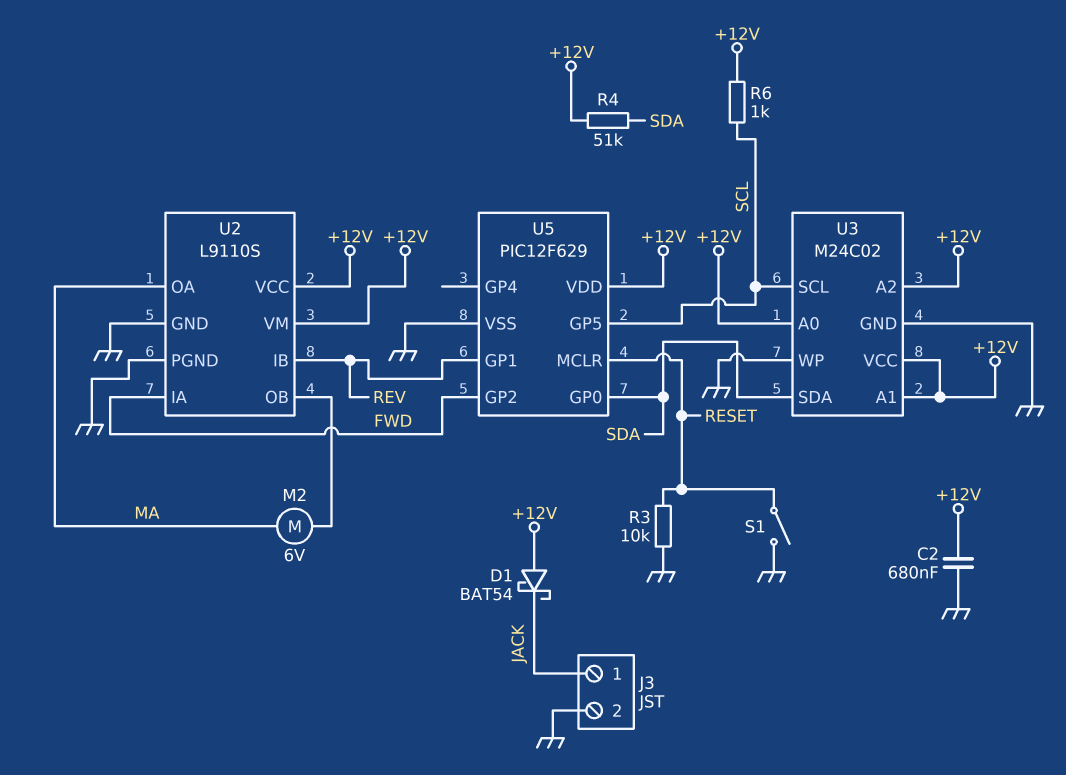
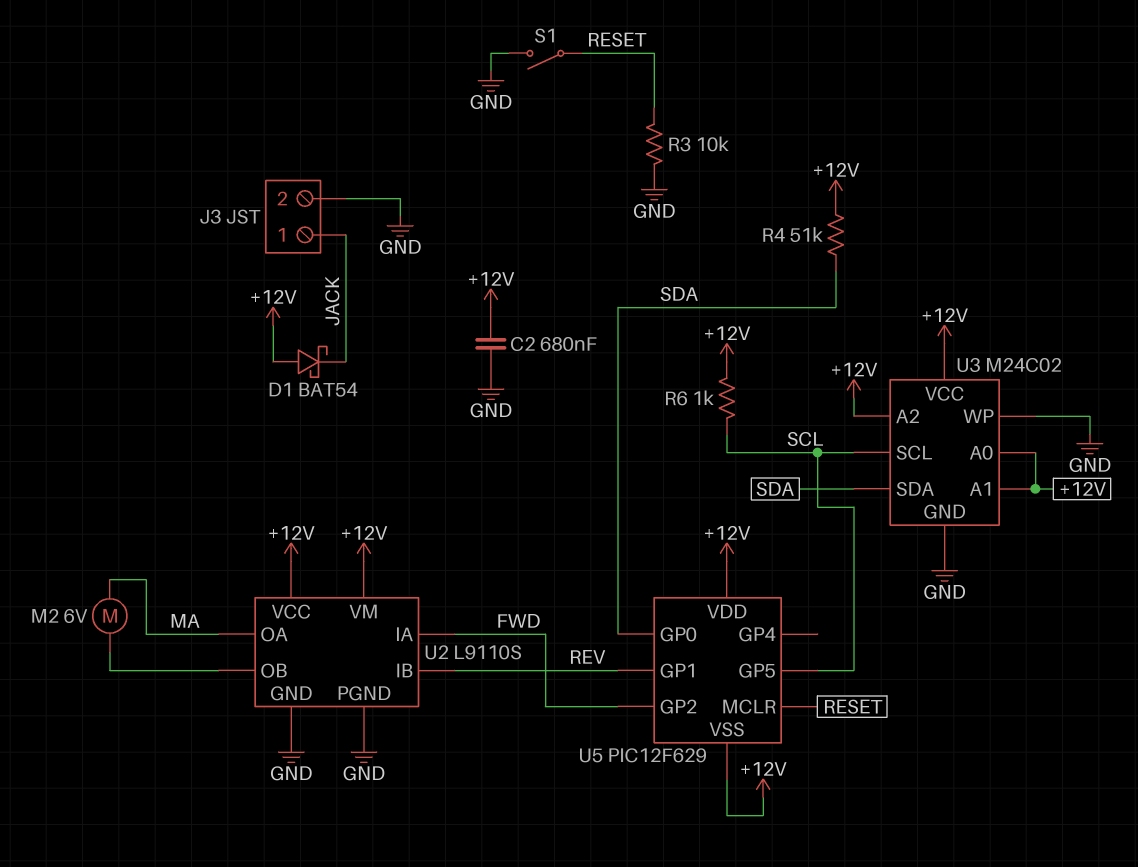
U5 pin VSS: GND -> +12V

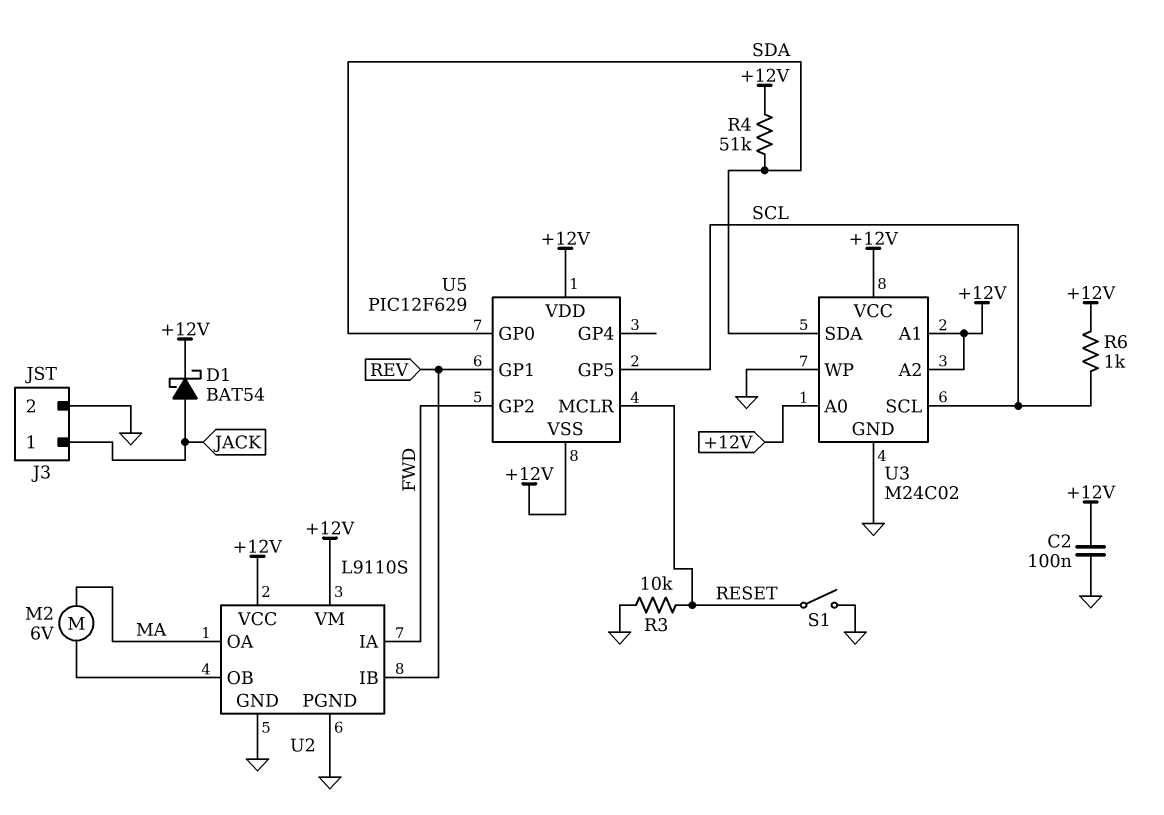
C2: 680nF (+12V, GND) -> 100nF (+12V, GND)
D1: schottky BAT54 (A +12V, K JACK) -> schottky BAT54 (A JACK, K +12V)

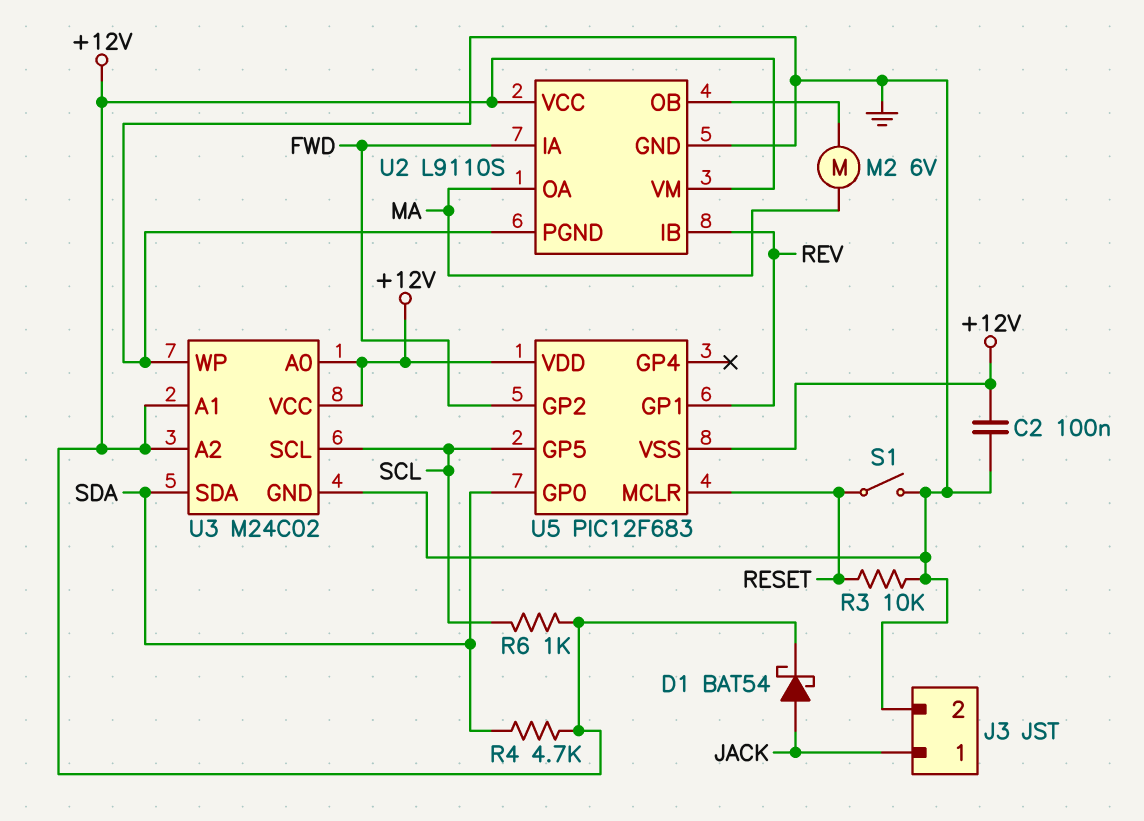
R4: 51k (+12V, SDA) -> 4.7k (+12V, SDA)
U5: PIC12F629 -> PIC12F683

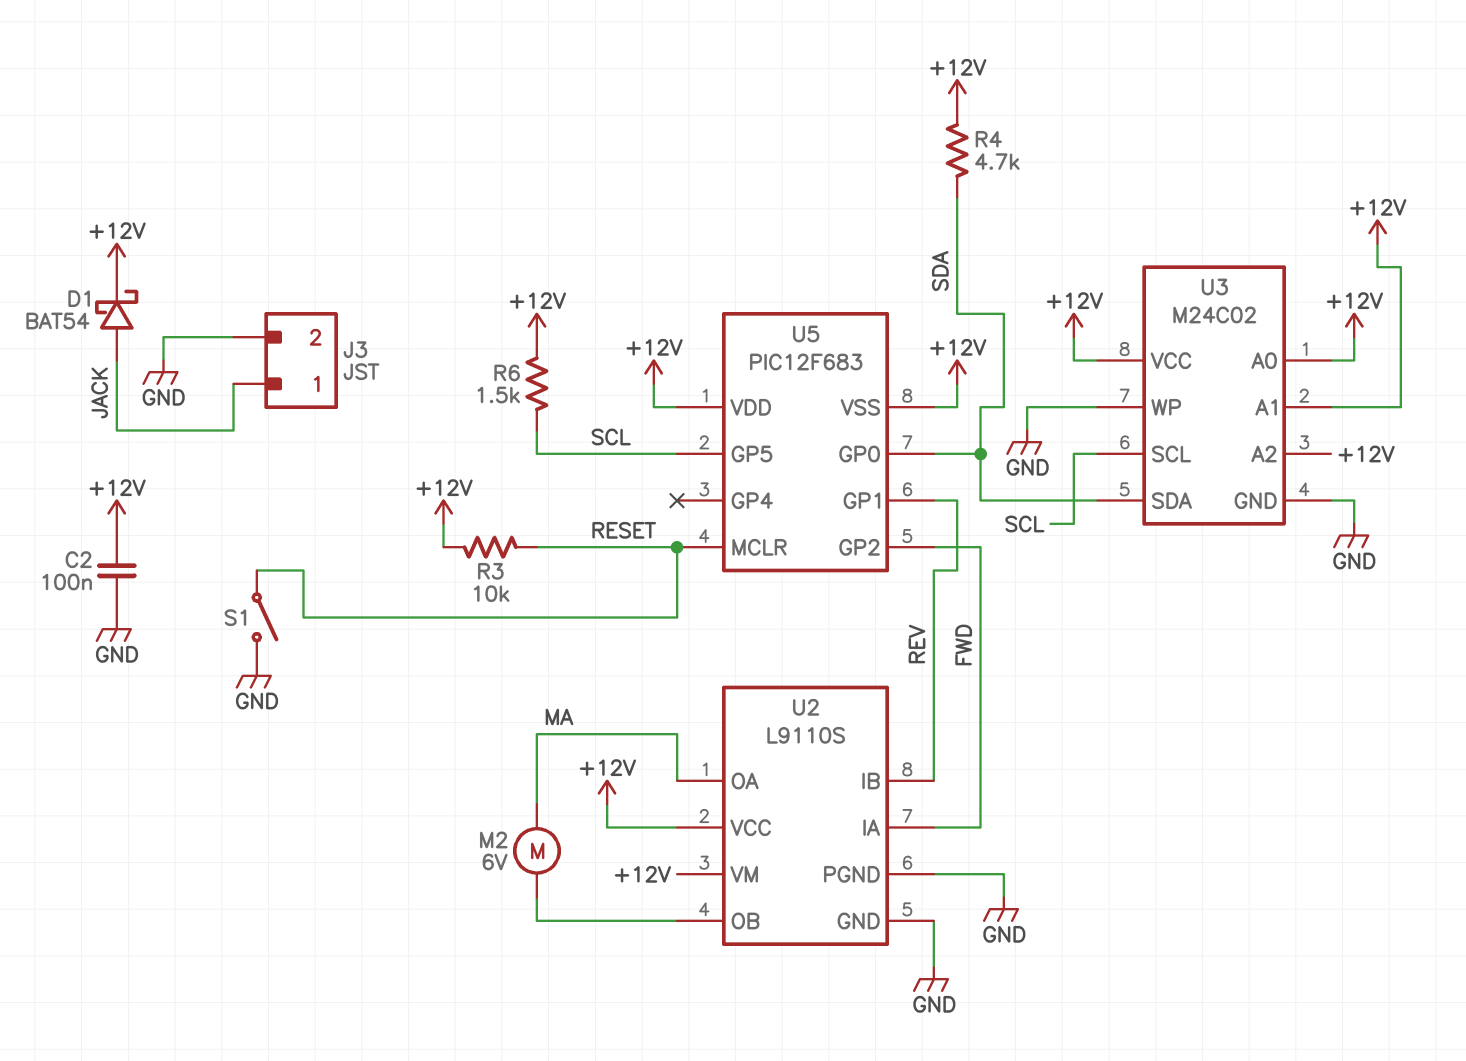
R3: 10k (GND, RESET) -> 10k (+12V, RESET)
R6: 1k (+12V, SCL) -> 1.5k (+12V, SCL)

